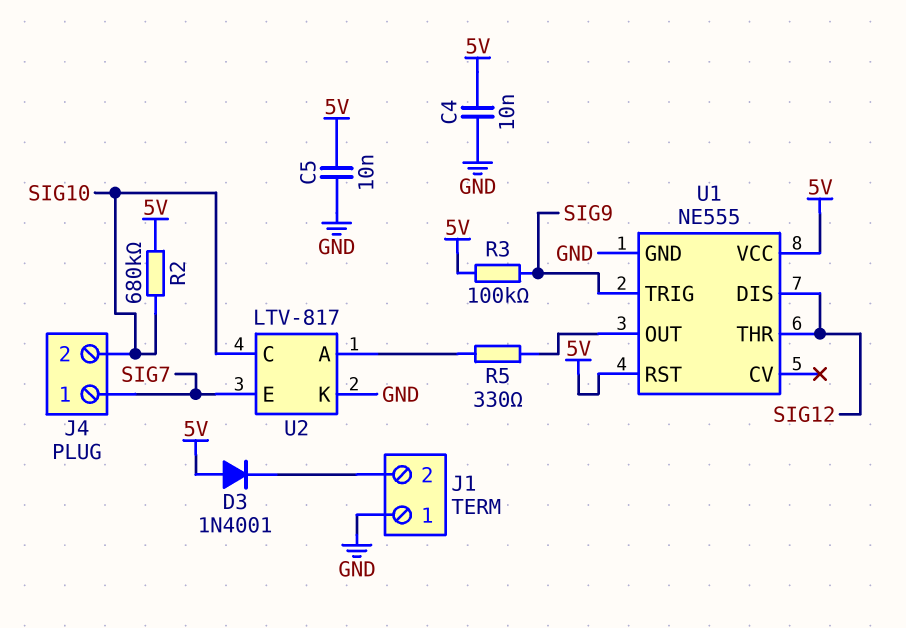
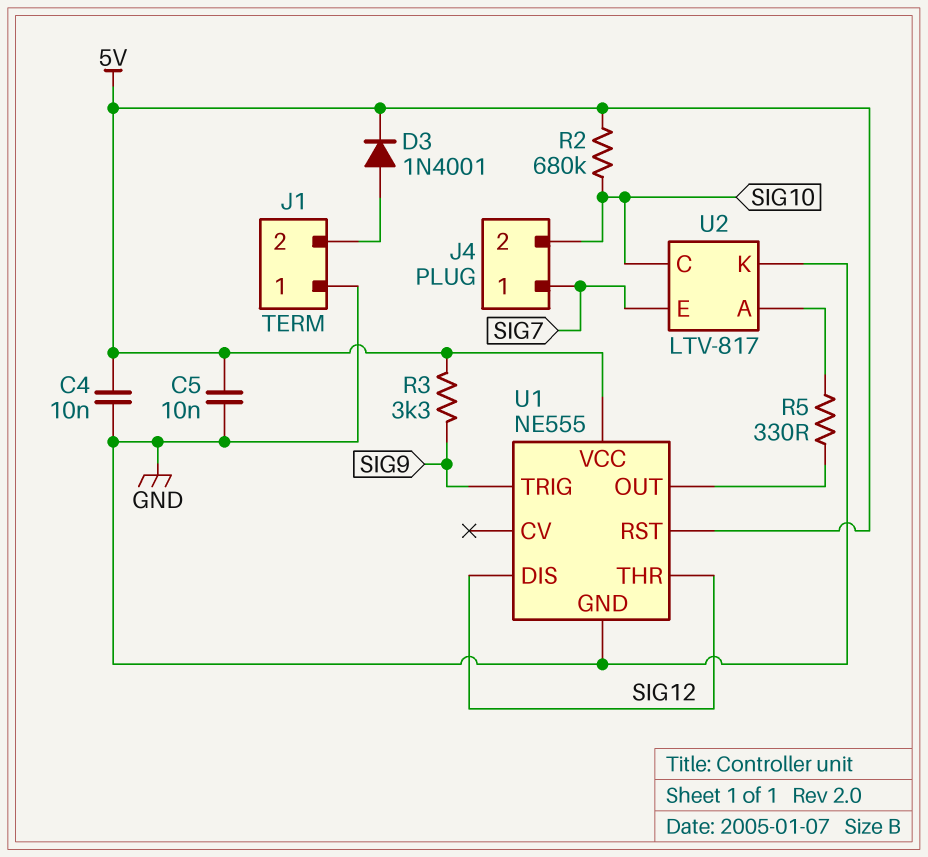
D3: diode 1N4001 (A 5V, K J1/2) -> diode 1N4001 (A J1/2, K 5V)
R3: 100k (5V, SIG9) -> 3.3k (5V, SIG9)

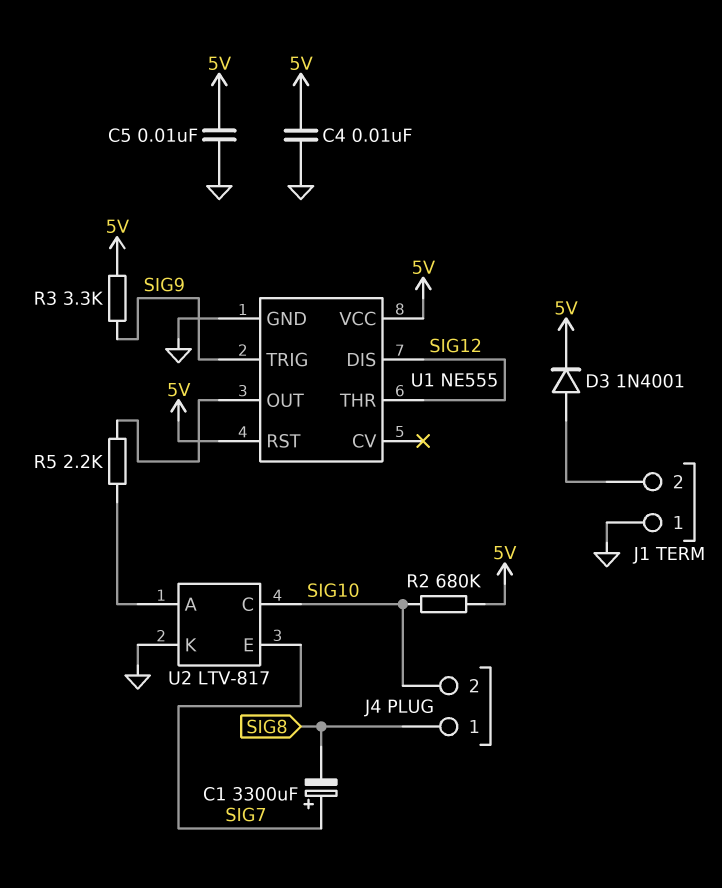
C1: none -> 3300uF (plus SIG7, minus SIG8)
J4 pin 1: SIG7 -> SIG8
R5: 330 (U1/OUT, U2/A) -> 2.2k (U1/OUT, U2/A)

